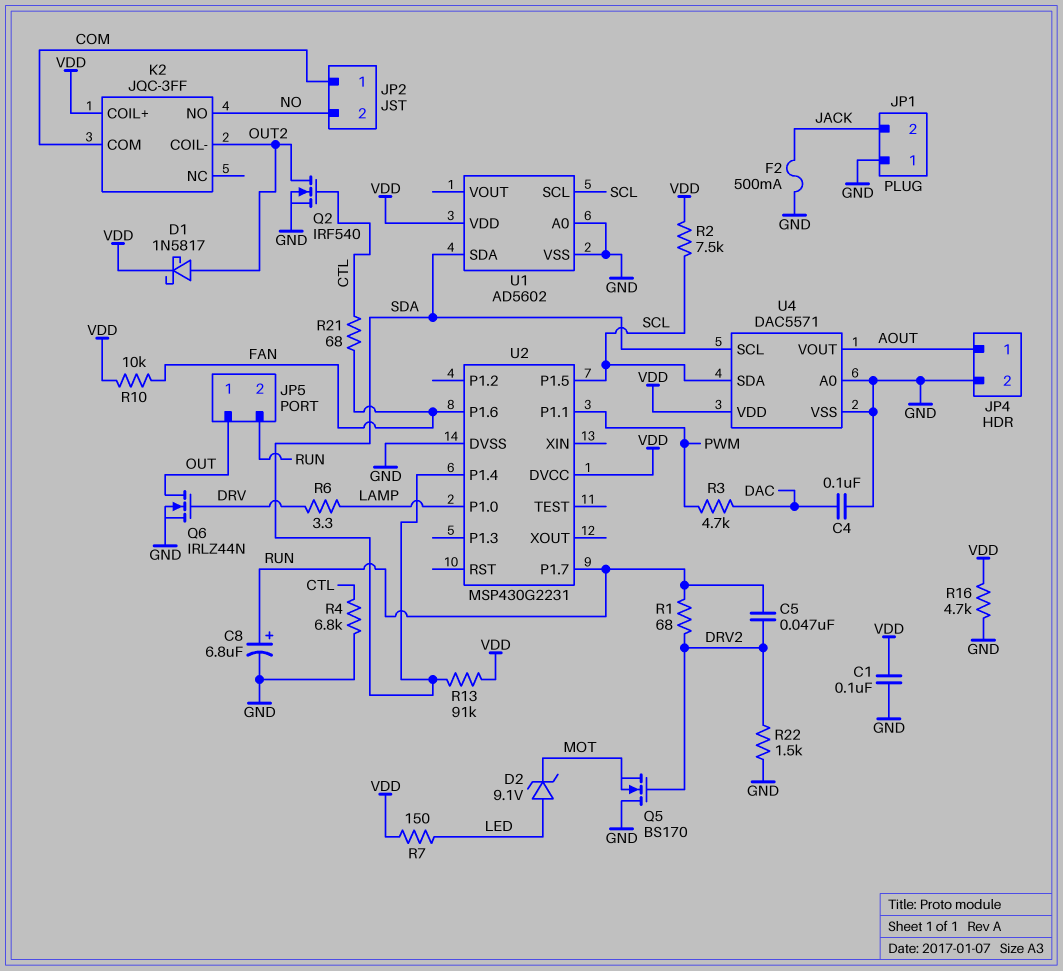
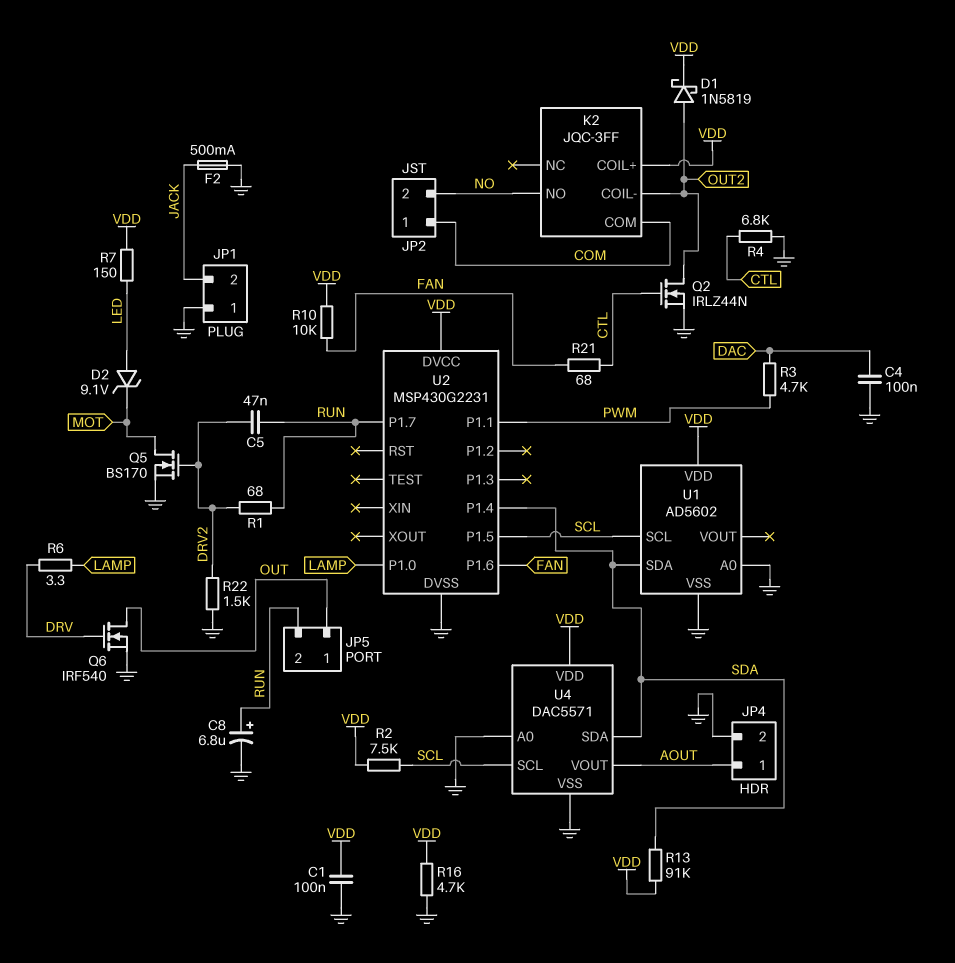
D1: schottky 1N5817 (A OUT2, K VDD) -> schottky 1N5819 (A OUT2, K VDD)
Q2: NMOS IRF540 (G CTL, D OUT2, S GND) -> NMOS IRLZ44N (G CTL, D OUT2, S GND)
Q5: NMOS BS170 (G DRV2, D GND, S MOT) -> NMOS BS170 (G DRV2, D MOT, S GND)
Q6: NMOS IRLZ44N (G DRV, D OUT, S GND) -> NMOS IRF540 (G DRV, D OUT, S GND)
U4 pin SCL: SDA -> SCL
U4 pin SDA: SCL -> SDA

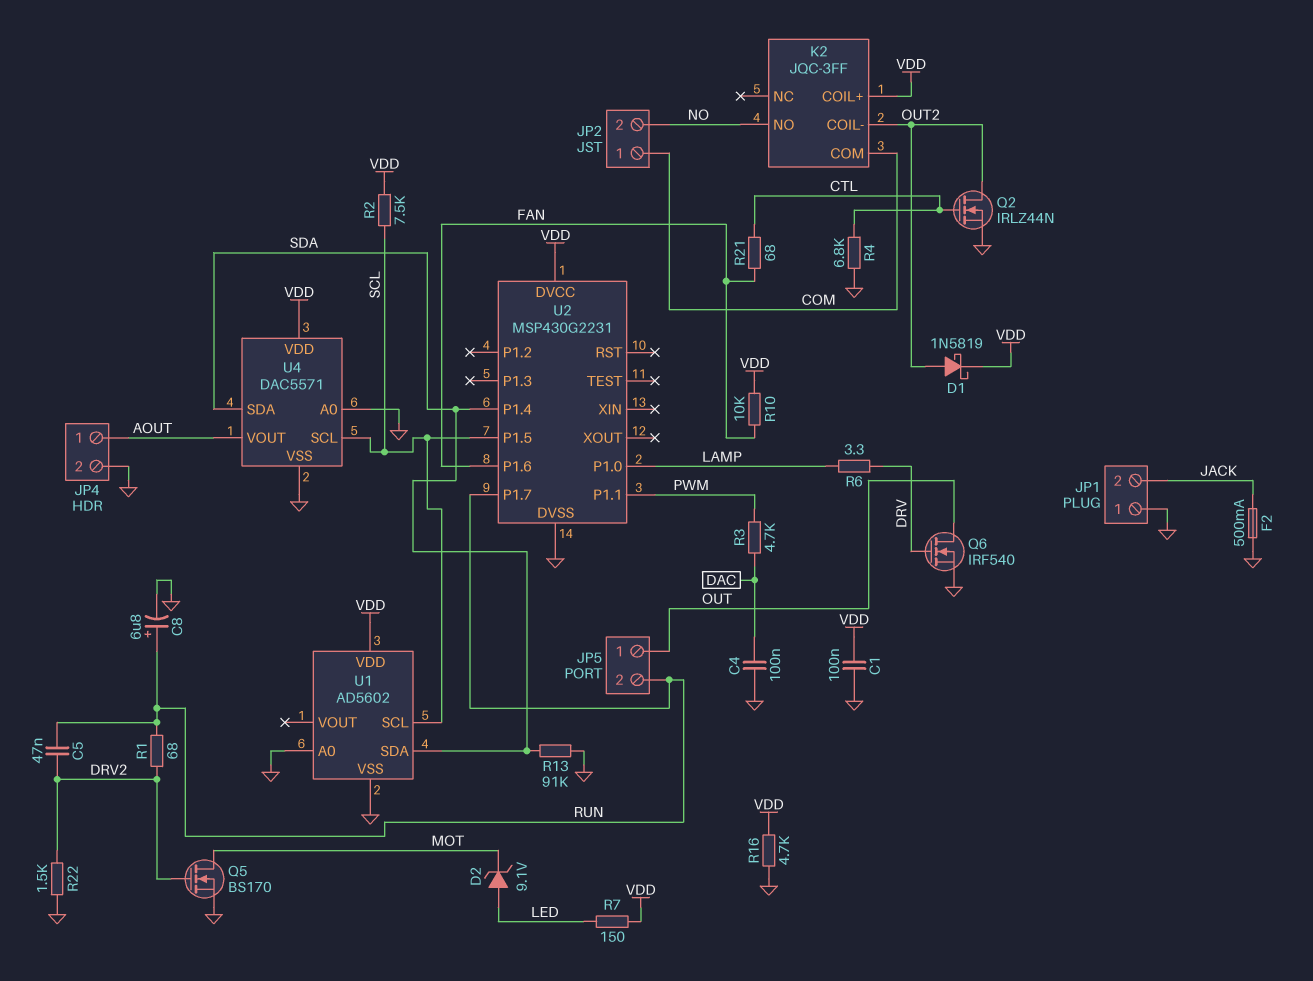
R13: 91k (SDA, VDD) -> 91k (GND, SDA)

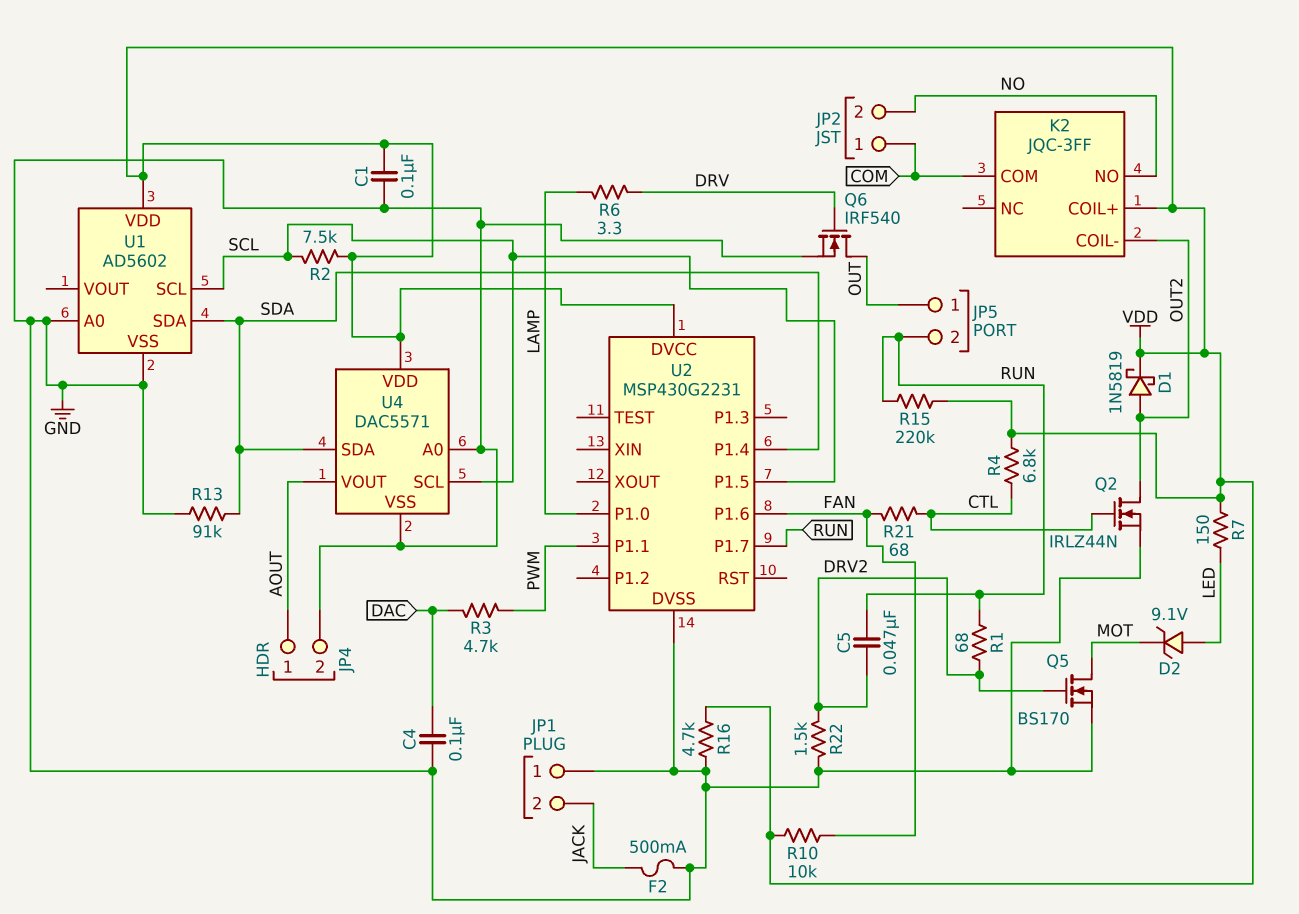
C8: 6.8uF (plus RUN, minus GND) -> none
R4: 6.8k (CTL, GND) -> 6.8k (CTL, VDD)
R15: none -> 220k (RUN, VDD)

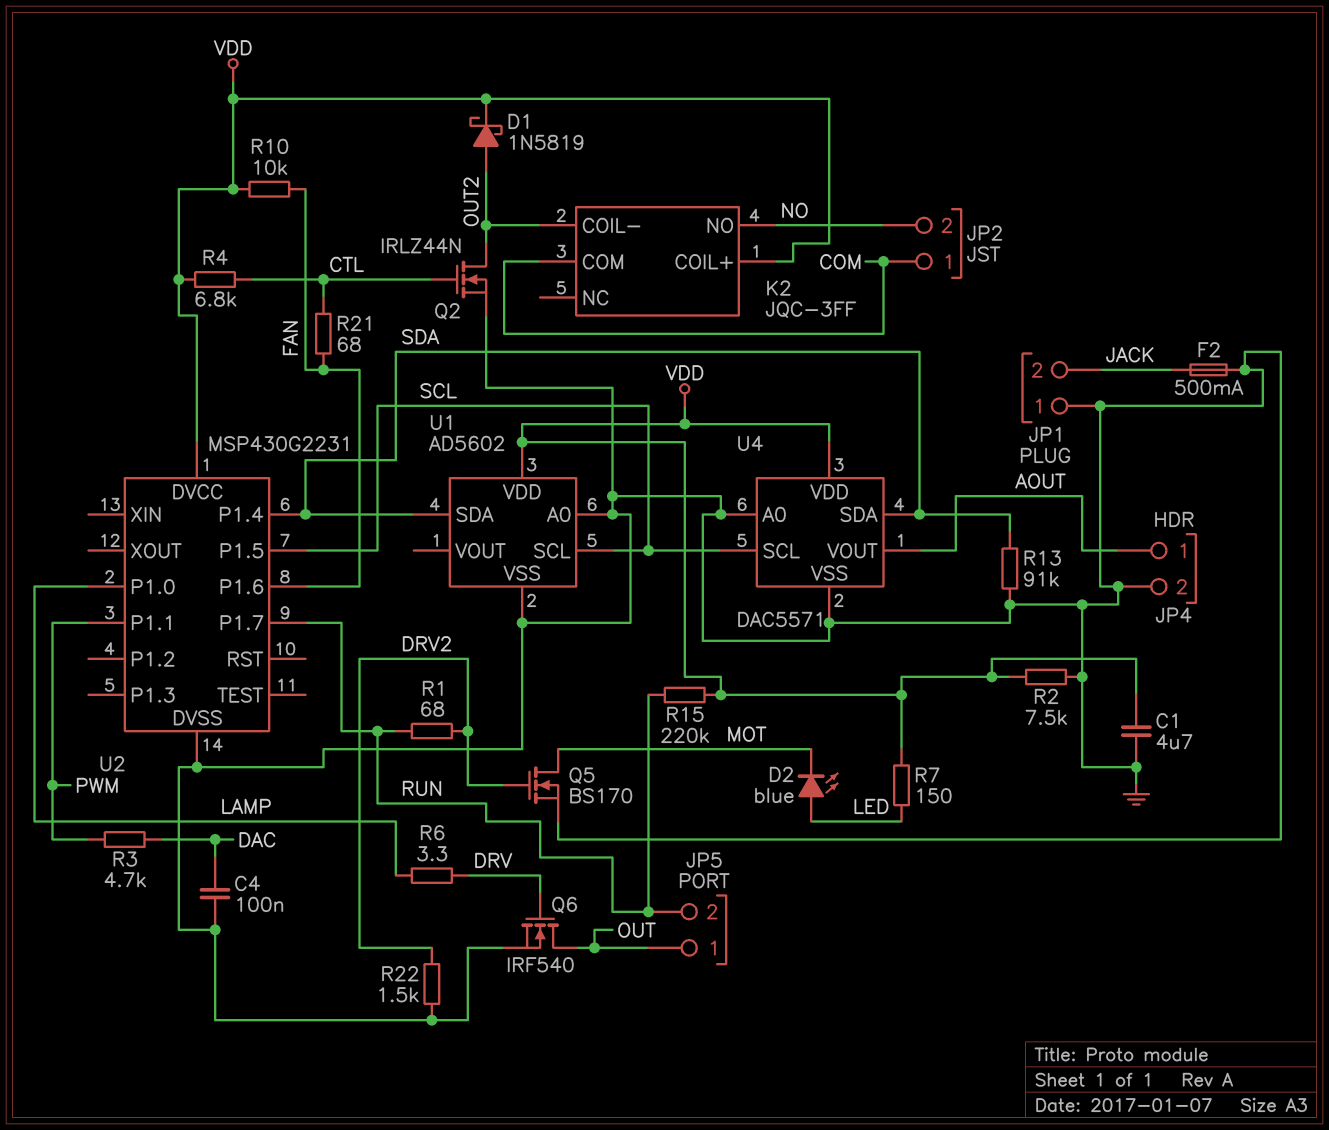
C1: 100nF (GND, VDD) -> 4.7uF (GND, VDD)
C5: 47nF (DRV2, RUN) -> none
D2: zener 9.1V (A LED, K MOT) -> LED blue (A LED, K MOT)
R2: 7.5k (SCL, VDD) -> 7.5k (GND, VDD)
R16: 4.7k (GND, VDD) -> none

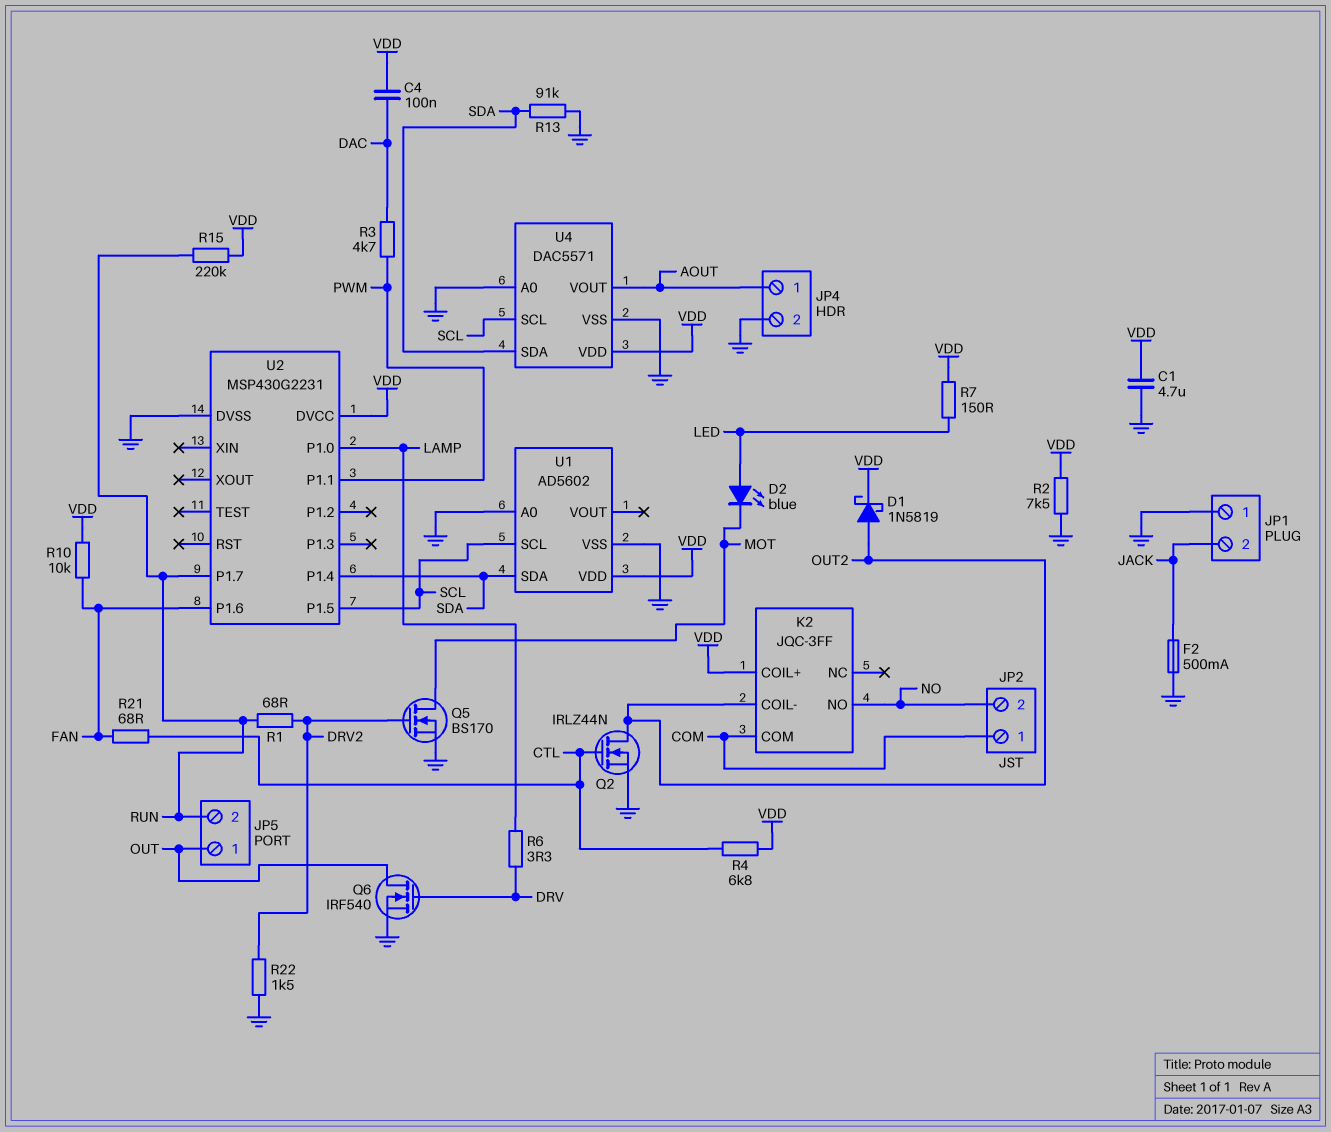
C4: 100nF (DAC, GND) -> 100nF (DAC, VDD)

